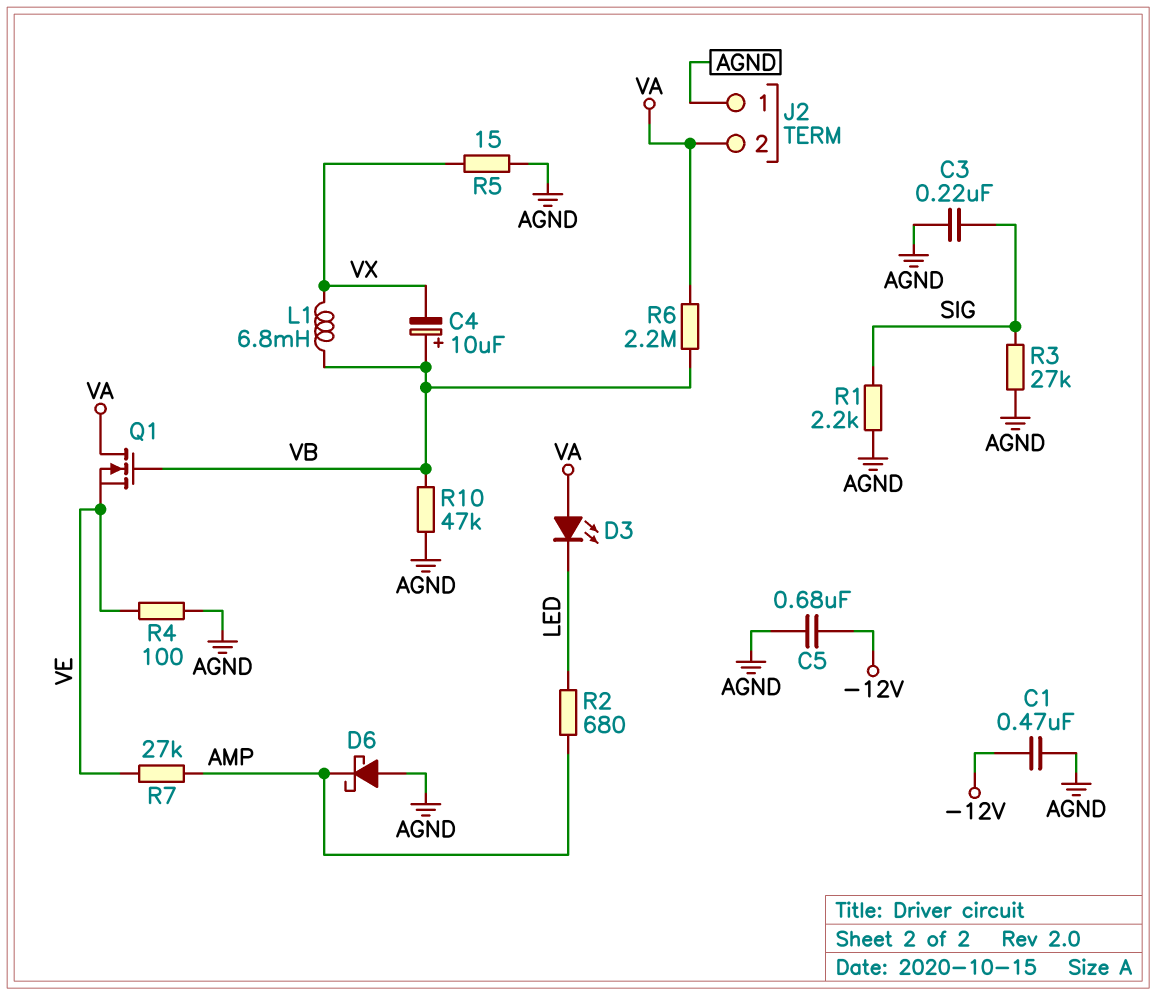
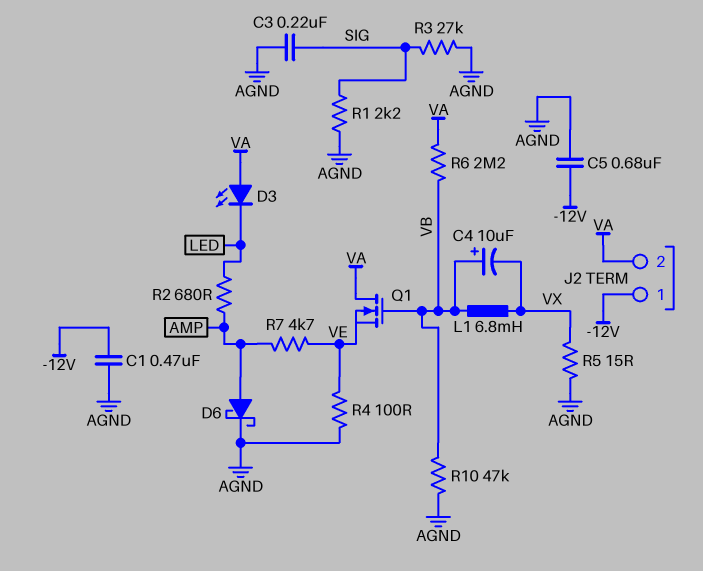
D6: schottky (A AGND, K AMP) -> schottky (A AMP, K AGND)
J2 pin 1: AGND -> -12V
R7: 27k (AMP, VE) -> 4.7k (AMP, VE)

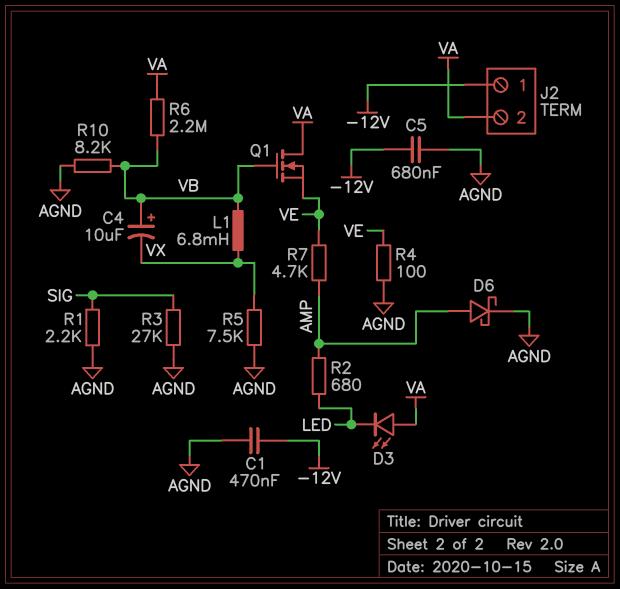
C3: 220nF (AGND, SIG) -> none
R5: 15 (AGND, VX) -> 7.5k (AGND, VX)
R10: 47k (AGND, VB) -> 8.2k (AGND, VB)

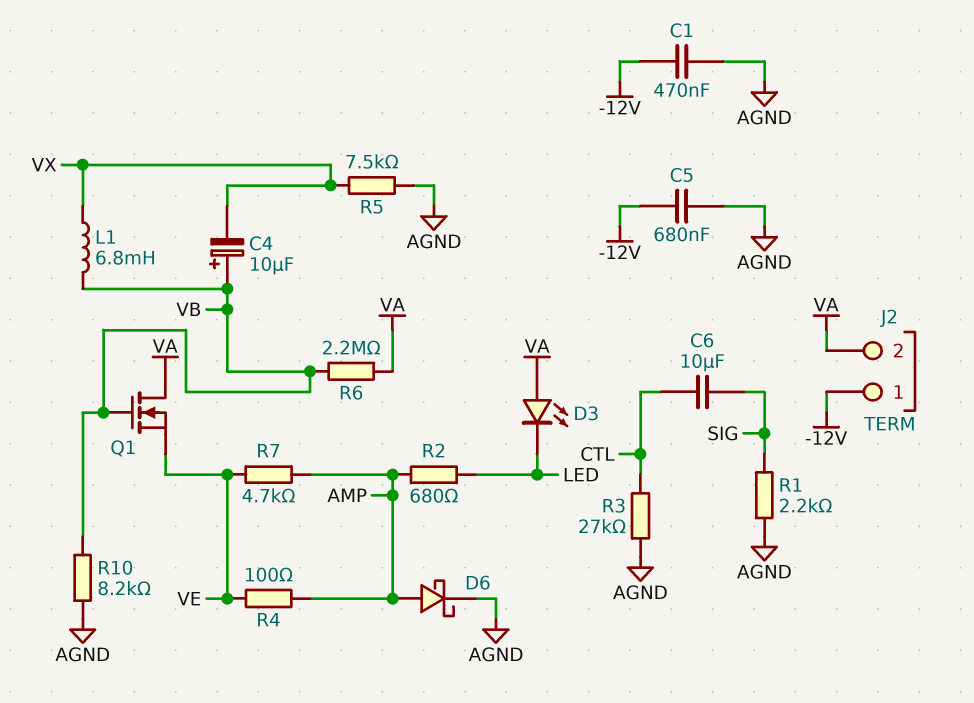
C6: none -> 10uF (CTL, SIG)
R3: 27k (AGND, SIG) -> 27k (AGND, CTL)
R4: 100 (AGND, VE) -> 100 (AMP, VE)

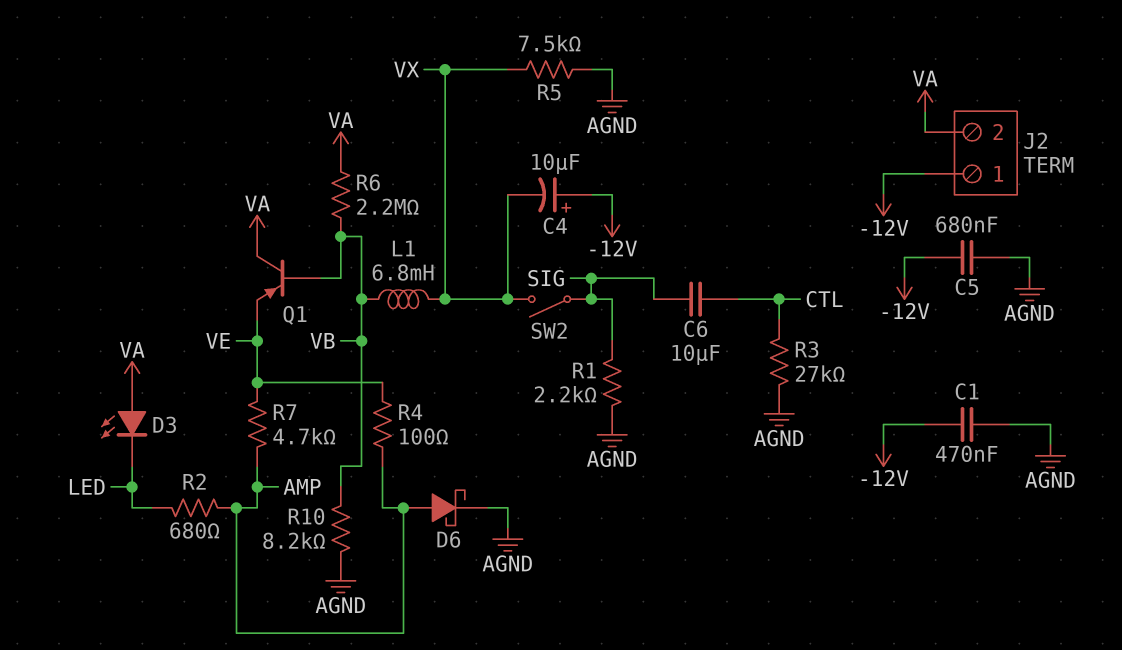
C4: 10uF (plus VB, minus VX) -> 10uF (plus -12V, minus VX)
Q1: NMOS (G VB, D VA, S VE) -> PNP (B VB, C VA, E VE)
SW2: none -> switch (SIG, VX)

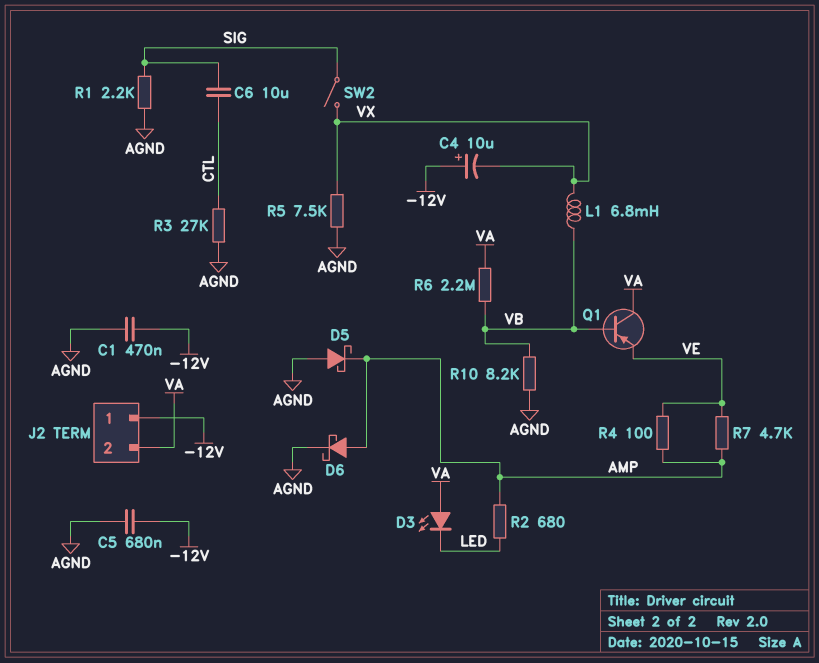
D5: none -> schottky (A AGND, K AMP)

